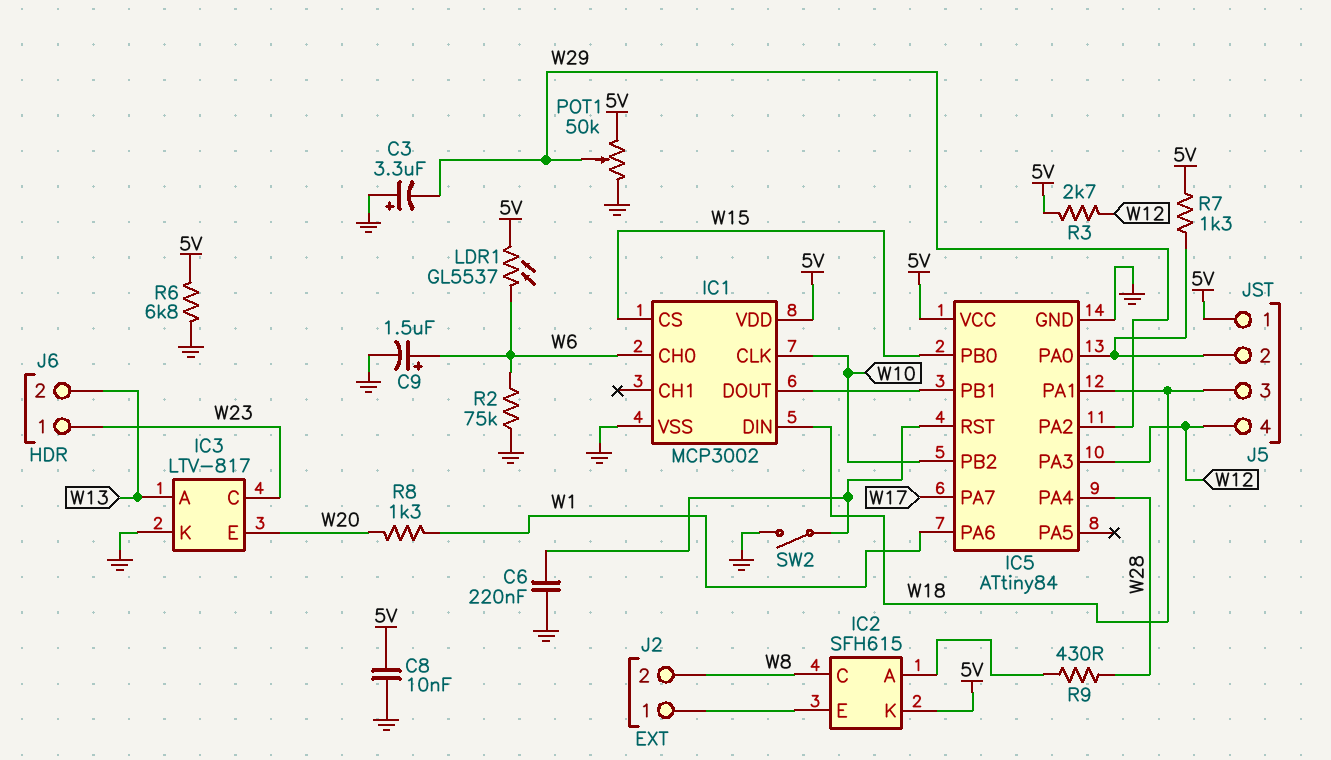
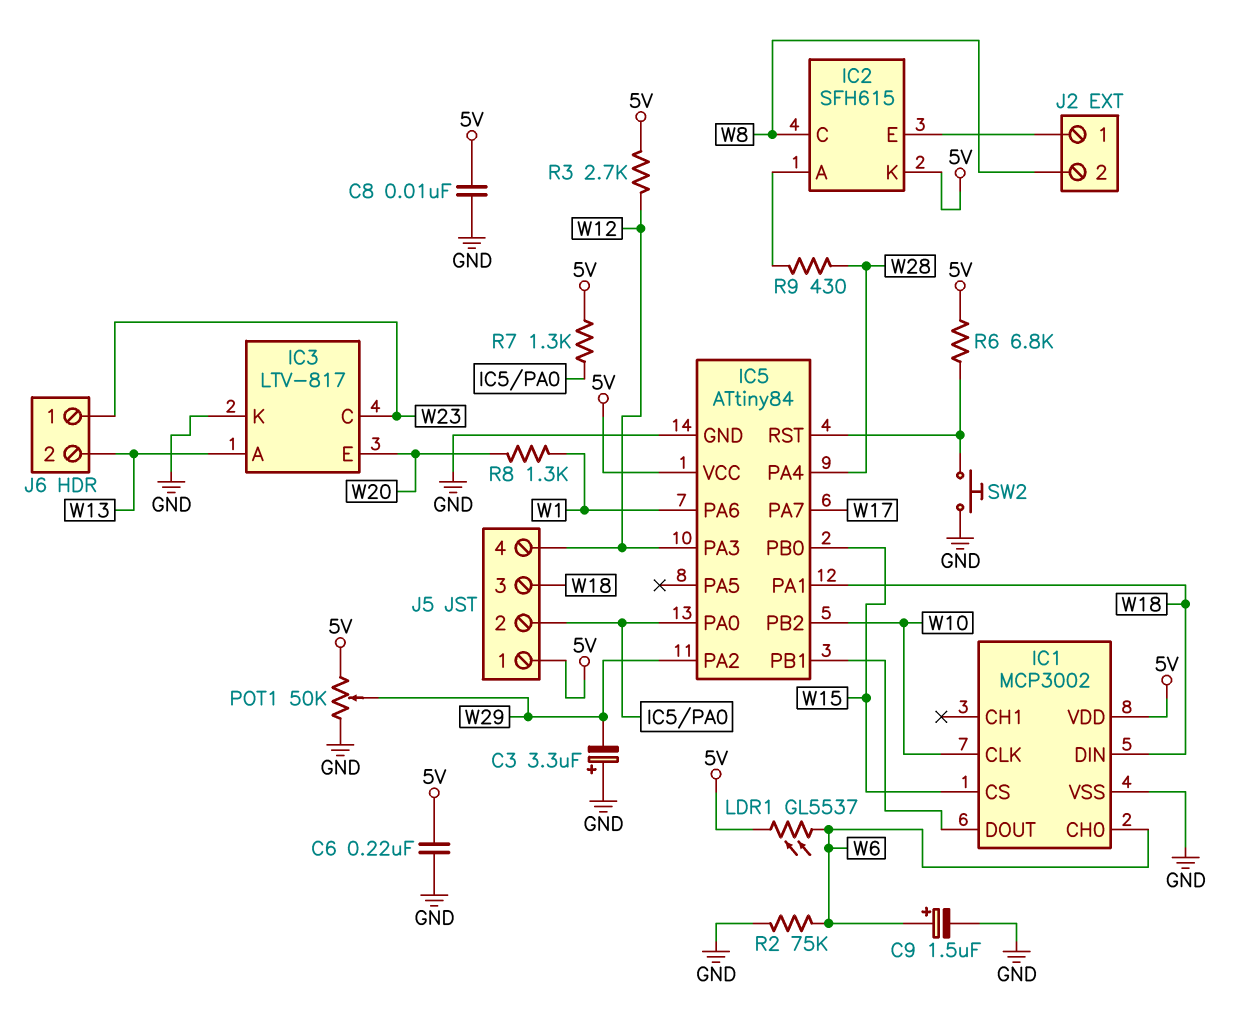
C6: 220nF (GND, IC5/RST) -> 220nF (5V, GND)
R6: 6.8k (5V, GND) -> 6.8k (5V, IC5/RST)
SW2: switch (GND, IC5/RST) -> button (GND, IC5/RST)

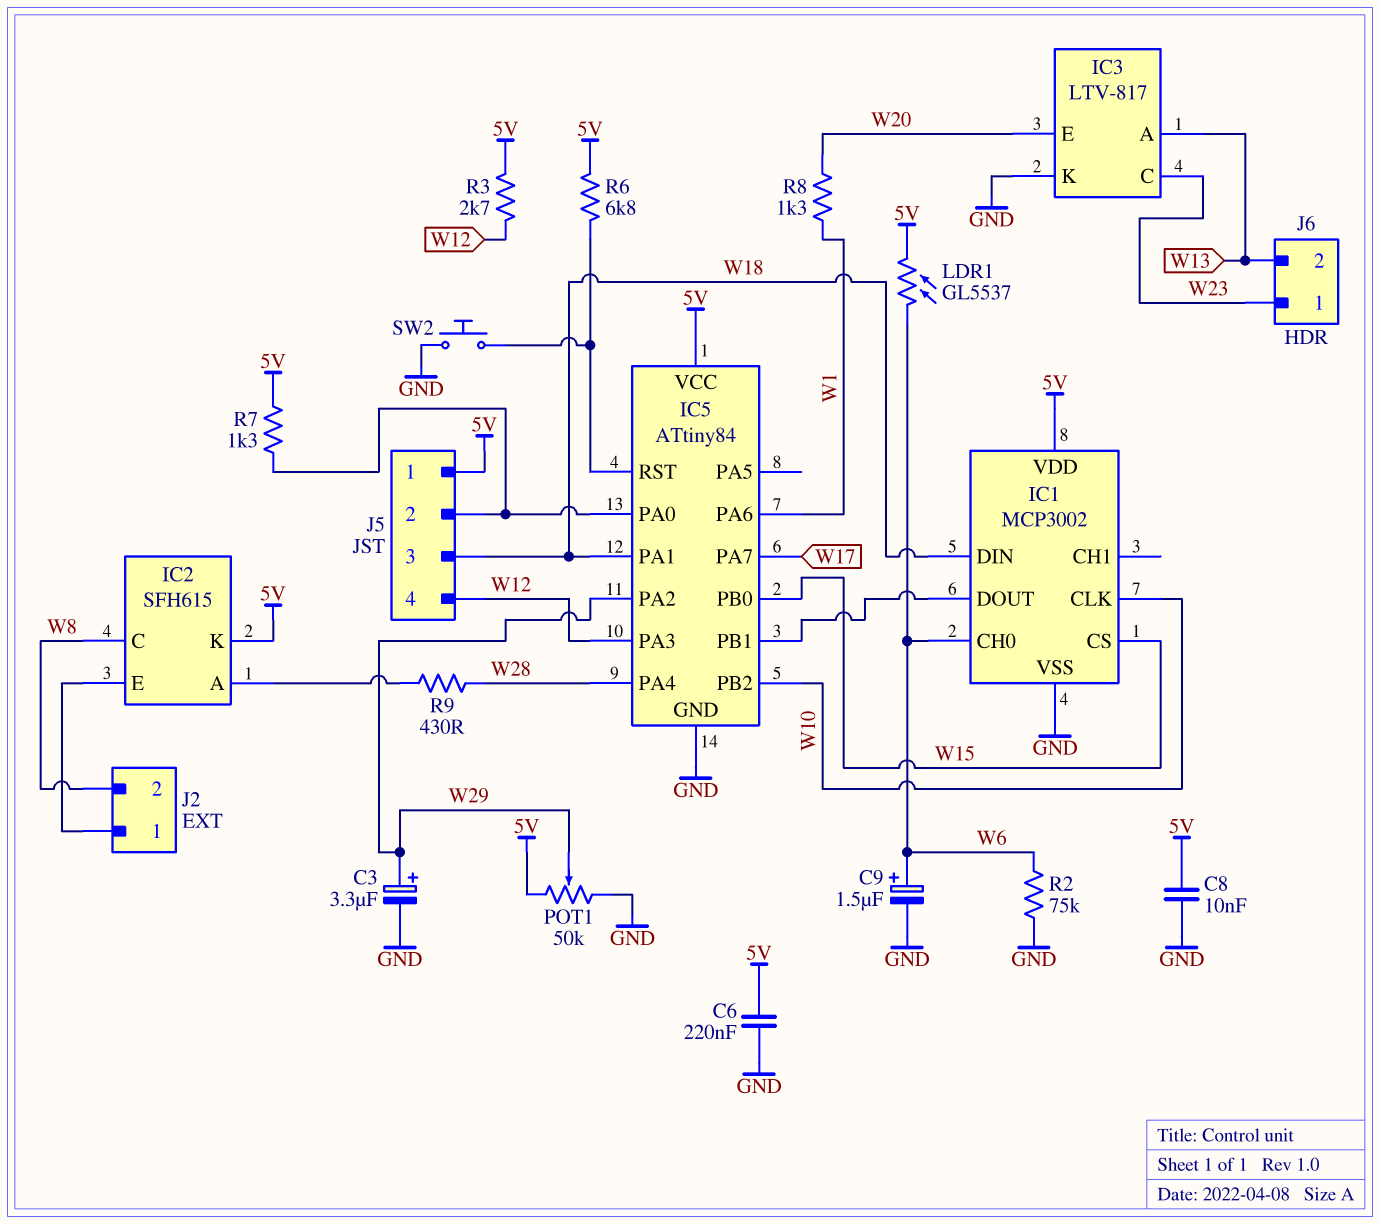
C3: 3.3uF (plus GND, minus W29) -> 3.3uF (plus W29, minus GND)

